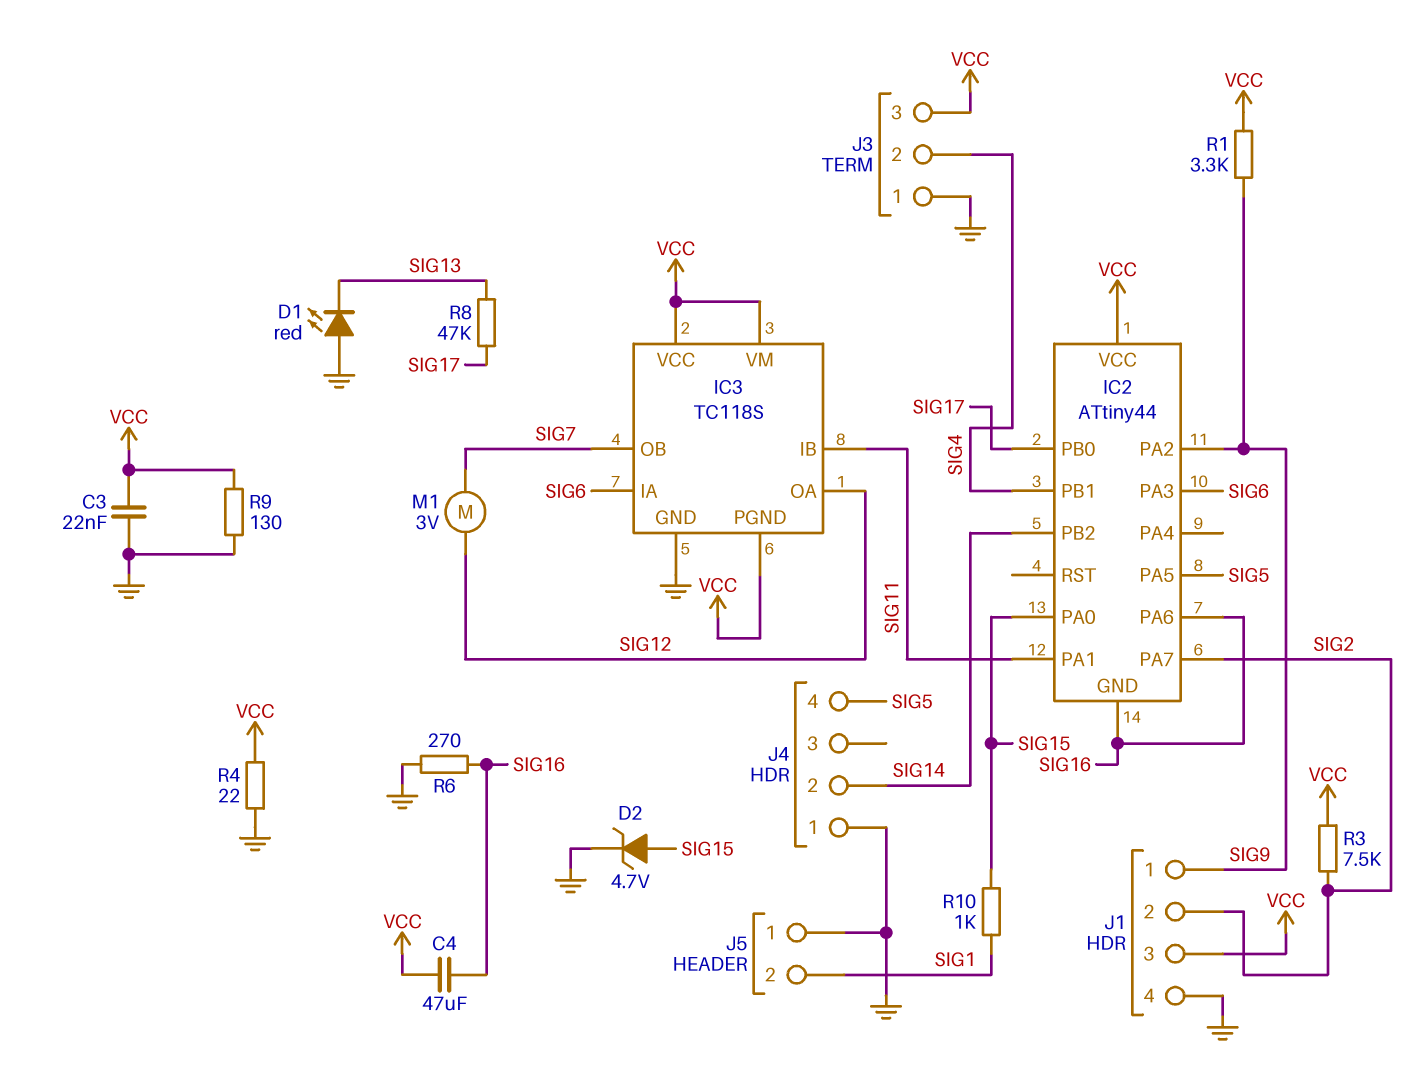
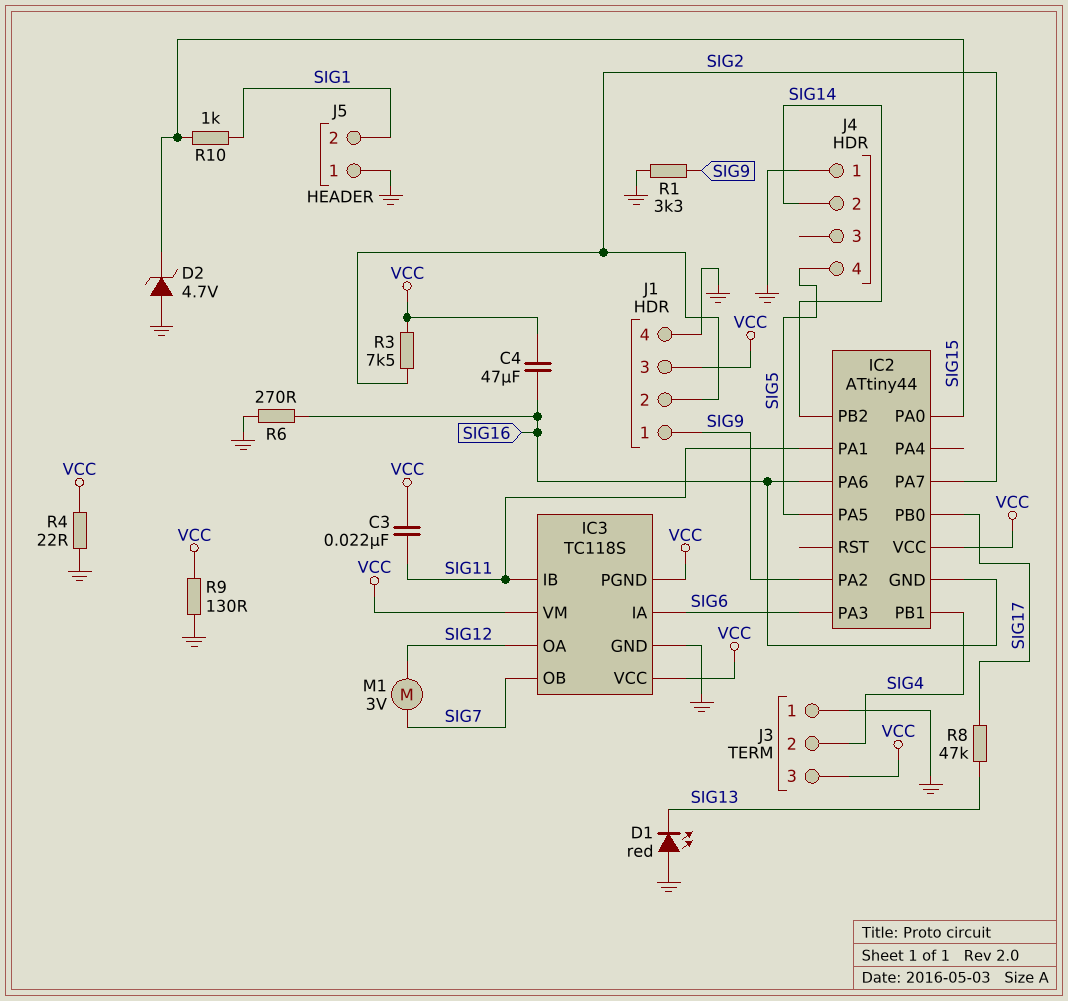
C3: 22nF (GND, VCC) -> 22nF (SIG11, VCC)
D2: zener 4.7V (A SIG15, K GND) -> zener 4.7V (A GND, K SIG15)
R1: 3.3k (SIG9, VCC) -> 3.3k (GND, SIG9)

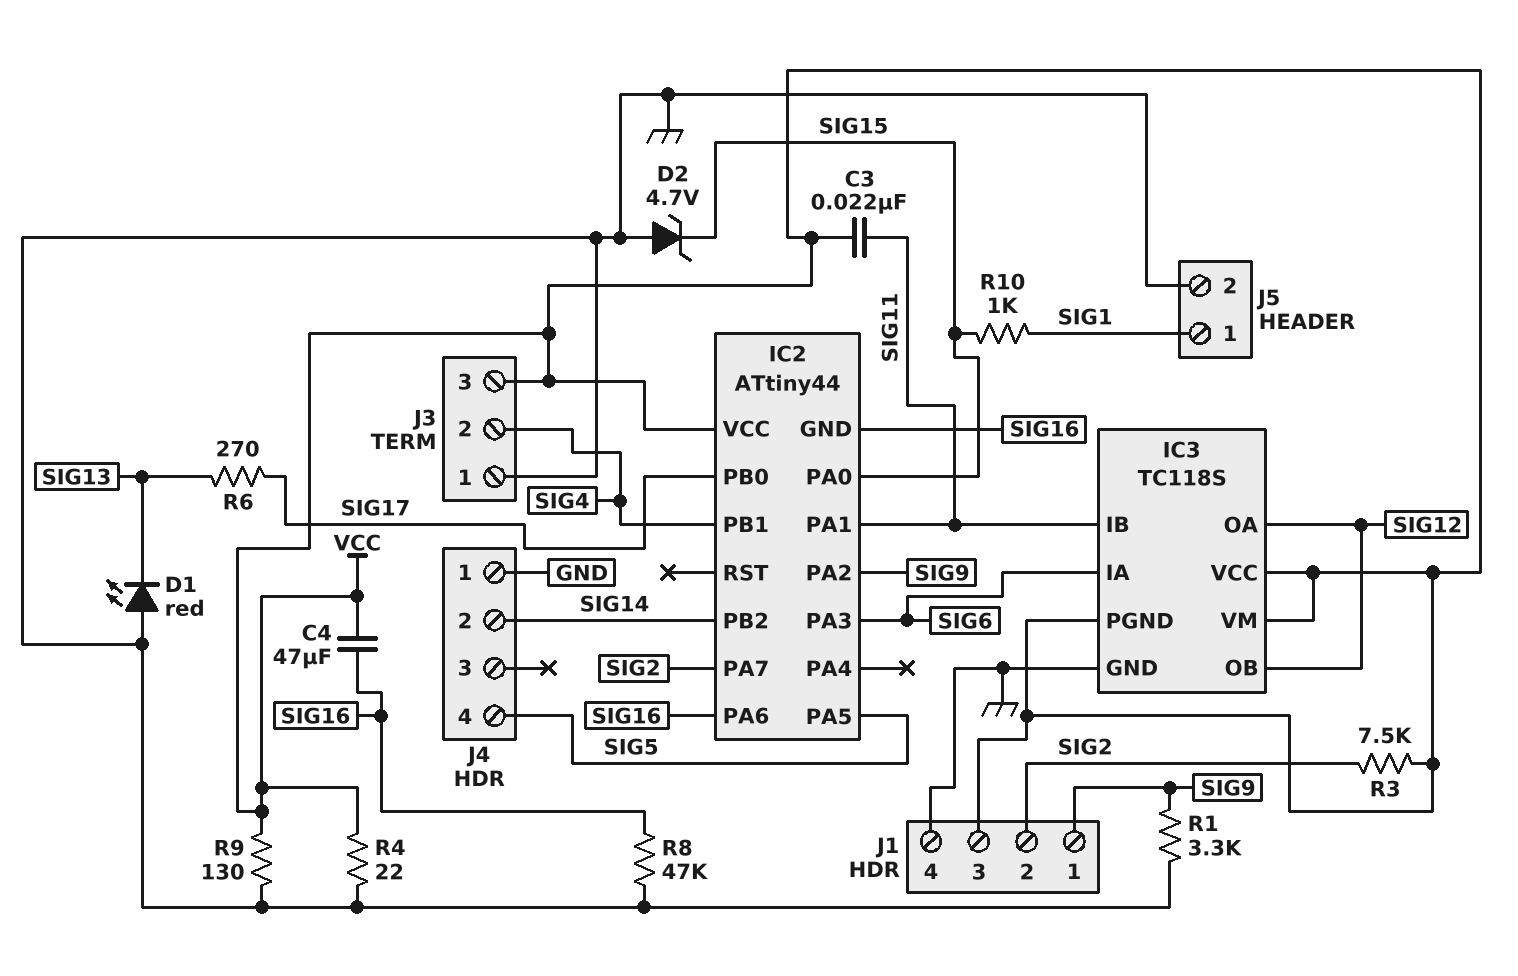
IC3 pin OB: SIG7 -> SIG12
J5 pin 1: GND -> SIG1
J5 pin 2: SIG1 -> GND
M1: motor 3V (SIG7, SIG12) -> none
R6: 270 (GND, SIG16) -> 270 (SIG13, SIG17)
R8: 47k (SIG13, SIG17) -> 47k (GND, SIG16)

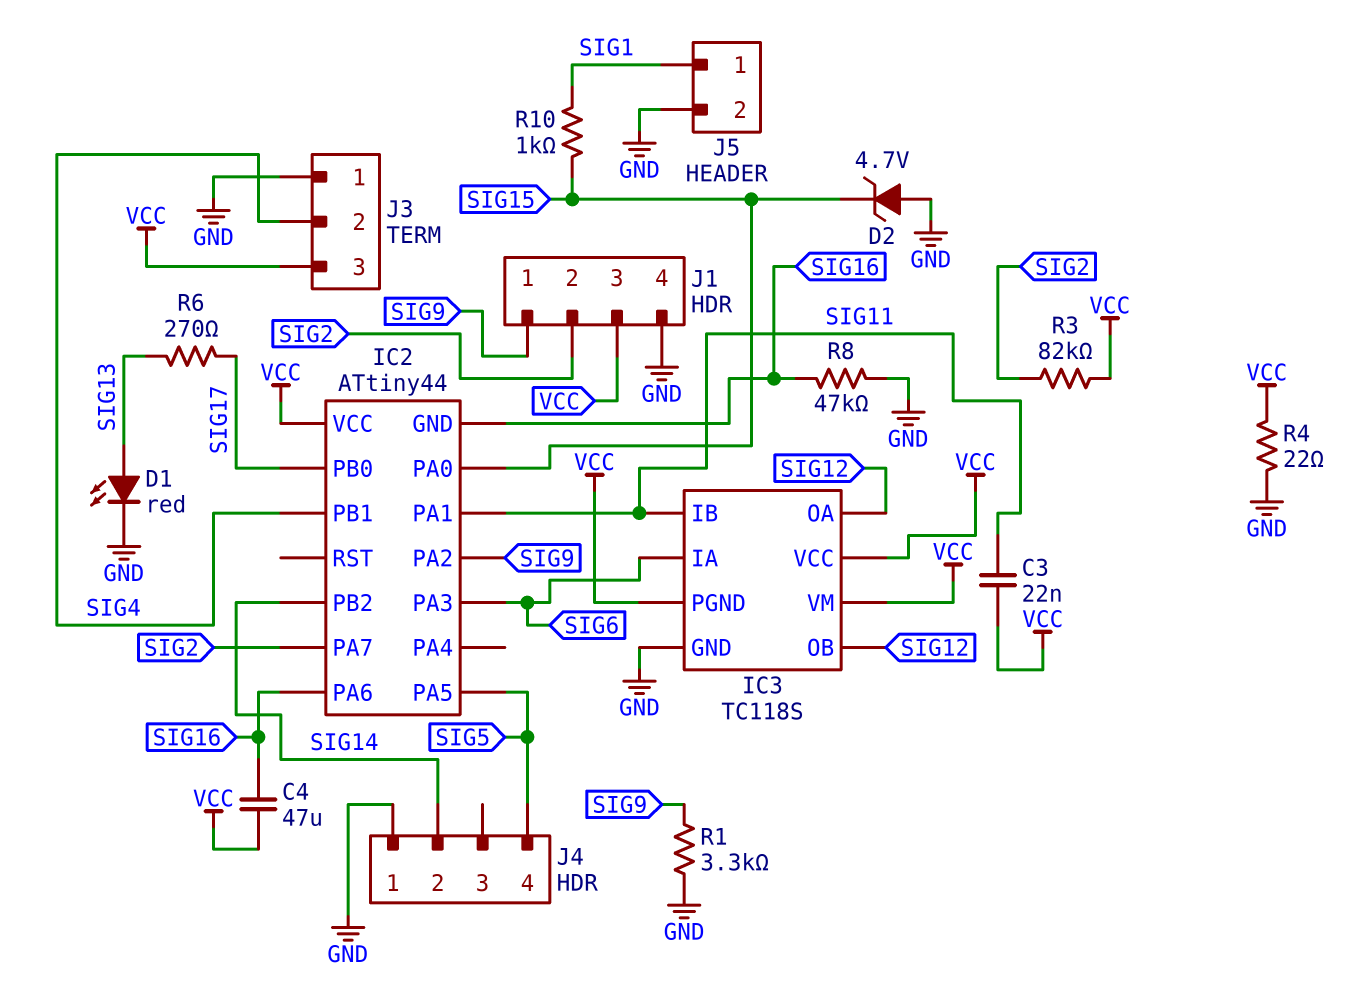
D1: LED red (A GND, K SIG13) -> LED red (A SIG13, K GND)
R3: 7.5k (SIG2, VCC) -> 82k (SIG2, VCC)
R9: 130 (GND, VCC) -> none

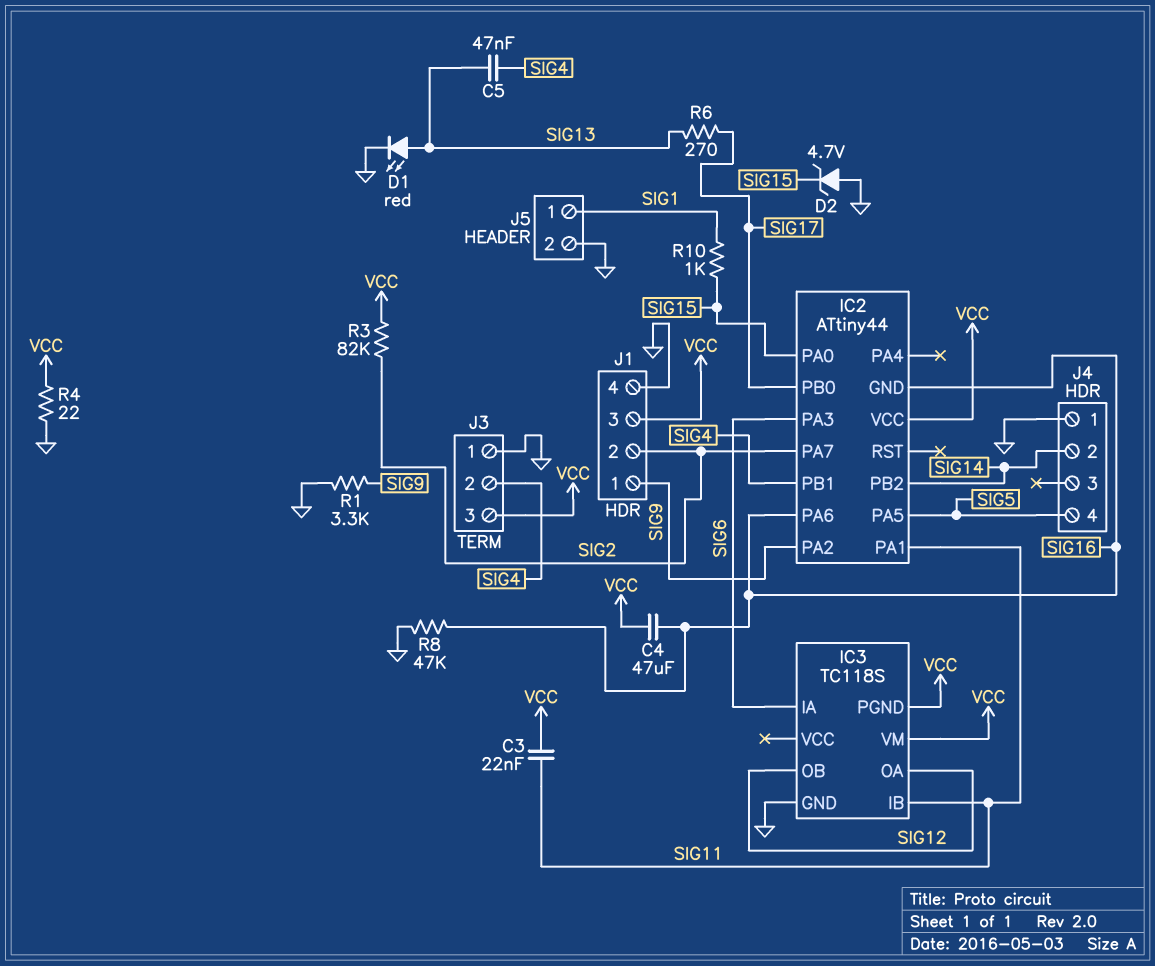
C5: none -> 47nF (SIG4, SIG13)
IC3 pin VCC: VCC -> none

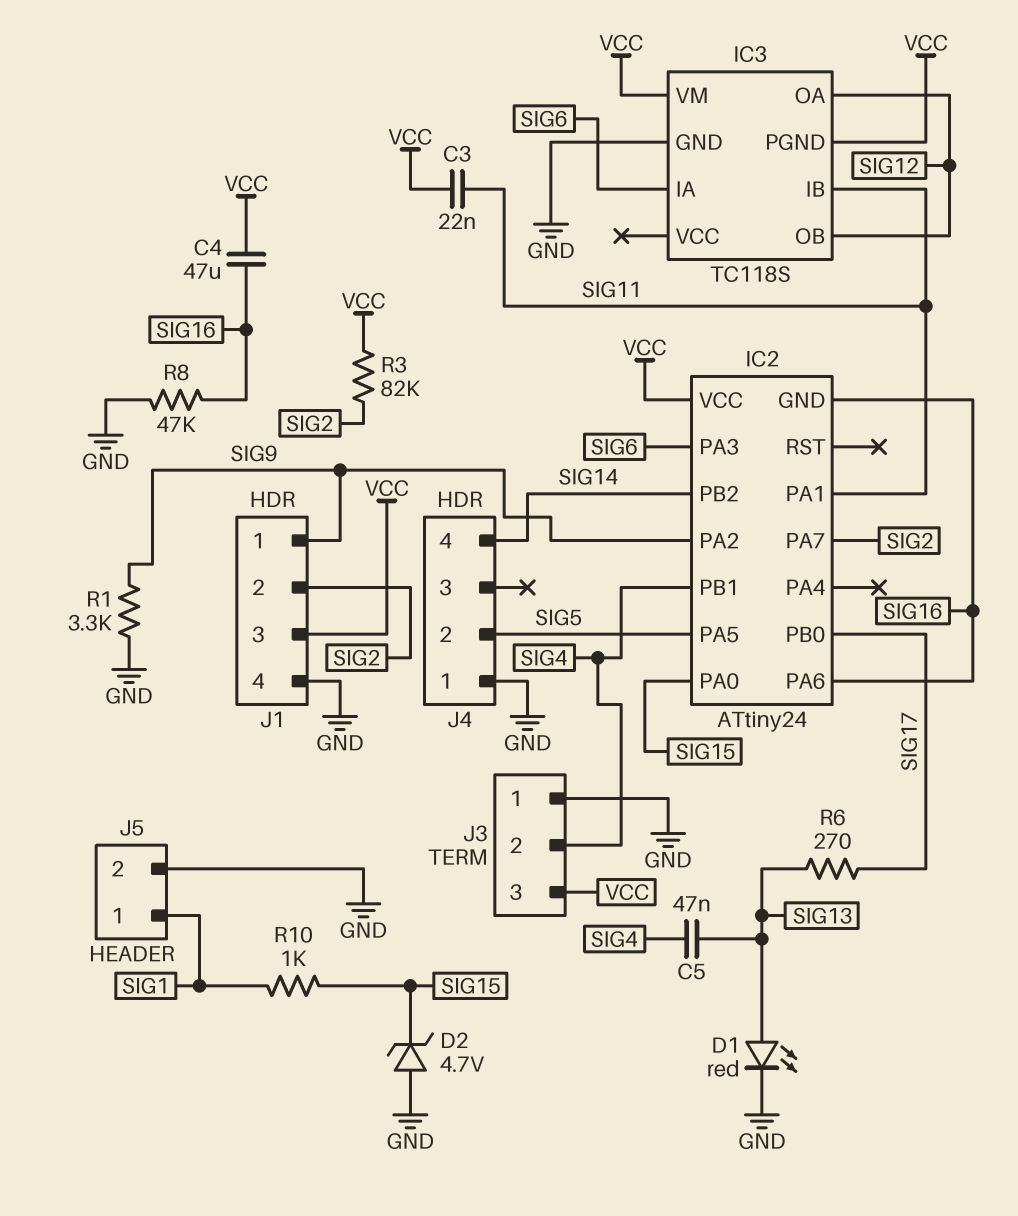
IC2: ATtiny44 -> ATtiny24
J4 pin 2: SIG14 -> SIG5
J4 pin 4: SIG5 -> SIG14
R4: 22 (GND, VCC) -> none

